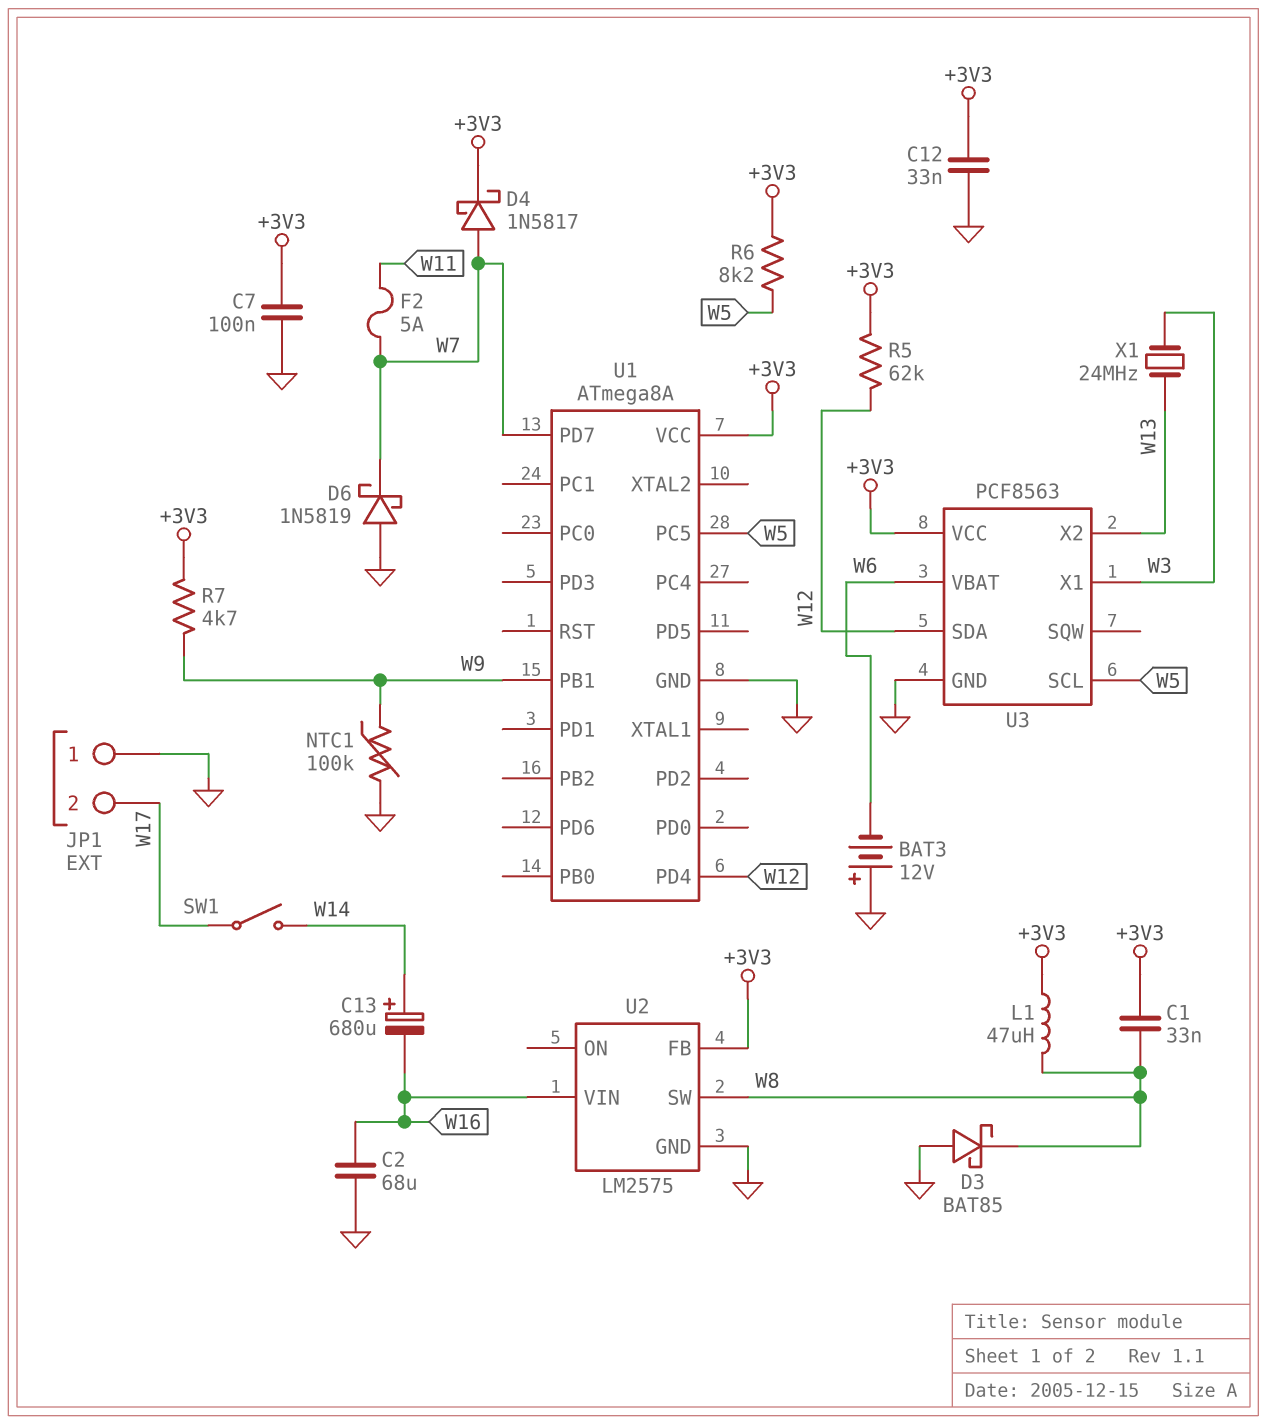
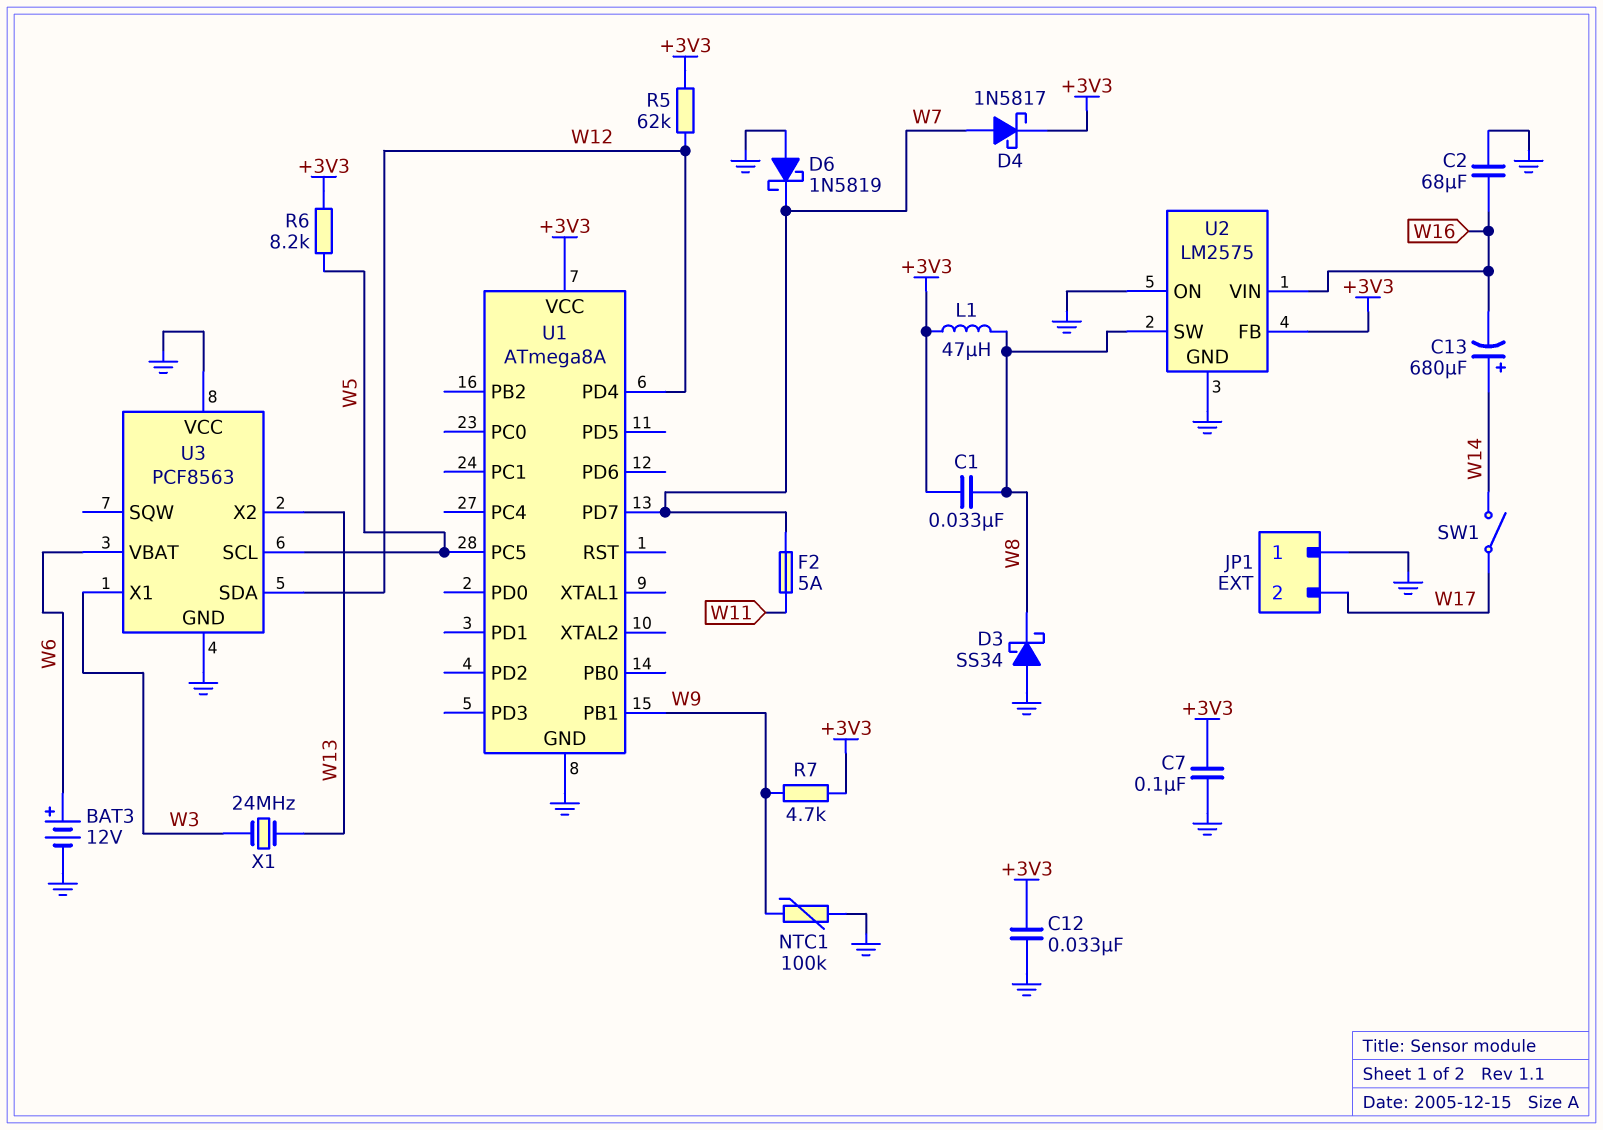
BAT3: 12V (plus GND, minus W6) -> 12V (plus W6, minus GND)
D3: schottky BAT85 (A GND, K W8) -> schottky SS34 (A GND, K W8)
U2 pin ON: none -> GND
U3 pin VCC: +3V3 -> GND

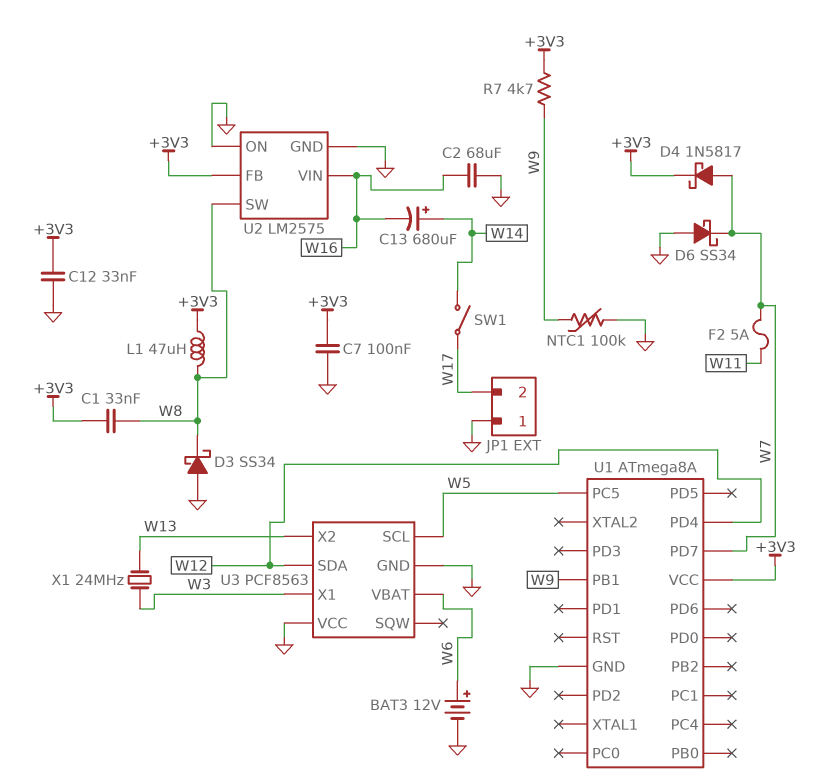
D6: schottky 1N5819 (A GND, K W7) -> schottky SS34 (A GND, K W7)
R5: 62k (+3V3, W12) -> none
R6: 8.2k (+3V3, W5) -> none

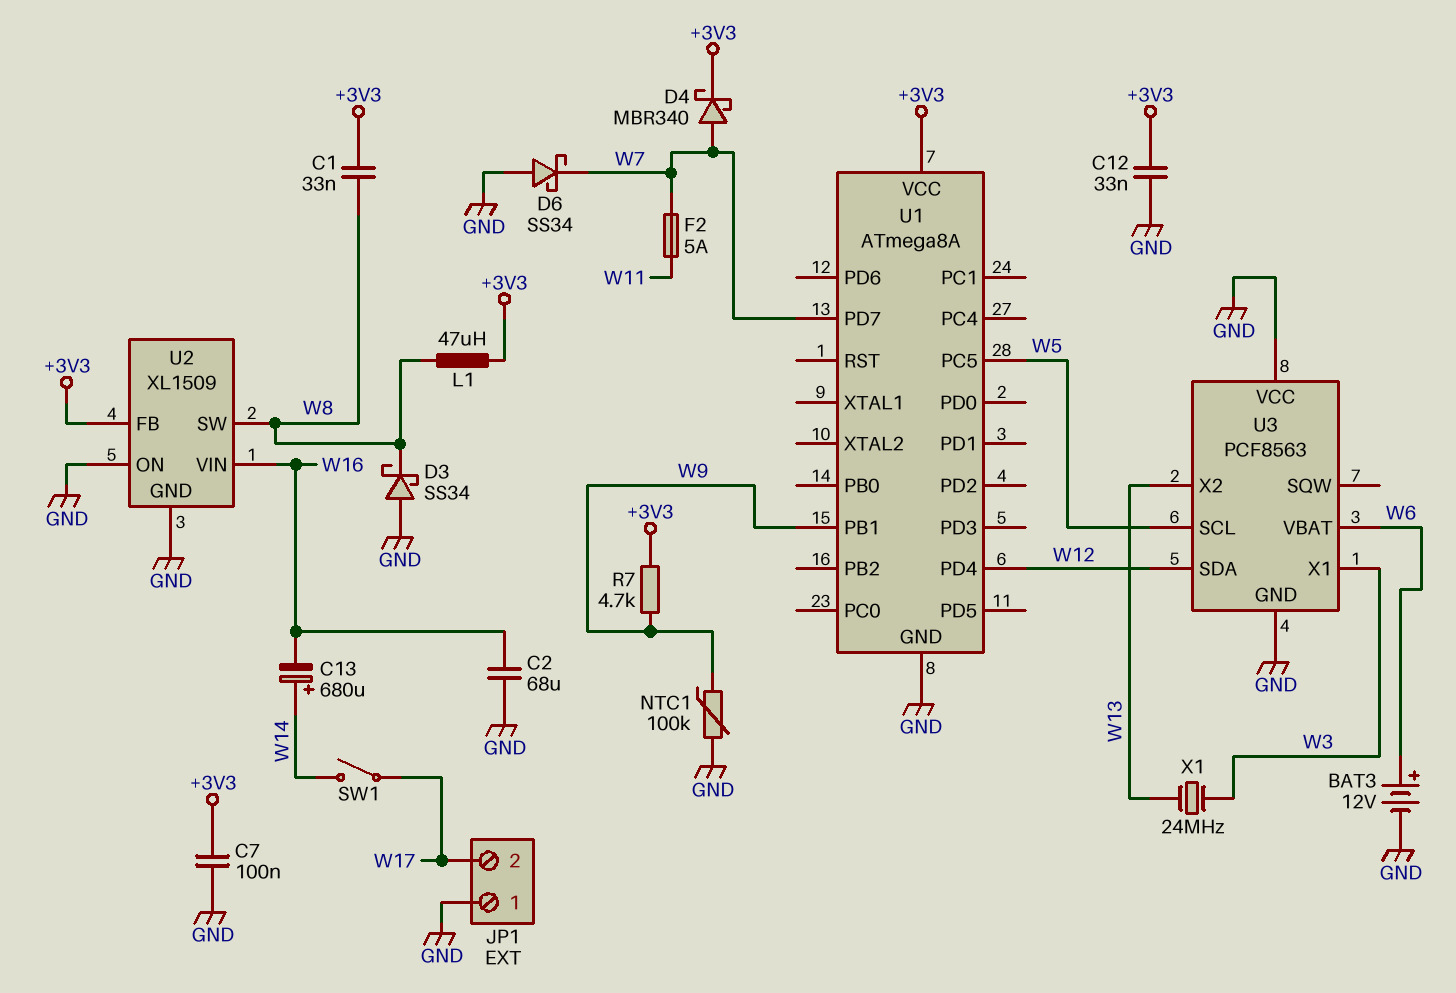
D4: schottky 1N5817 (A W7, K +3V3) -> schottky MBR340 (A W7, K +3V3)
U2: LM2575 -> XL1509

